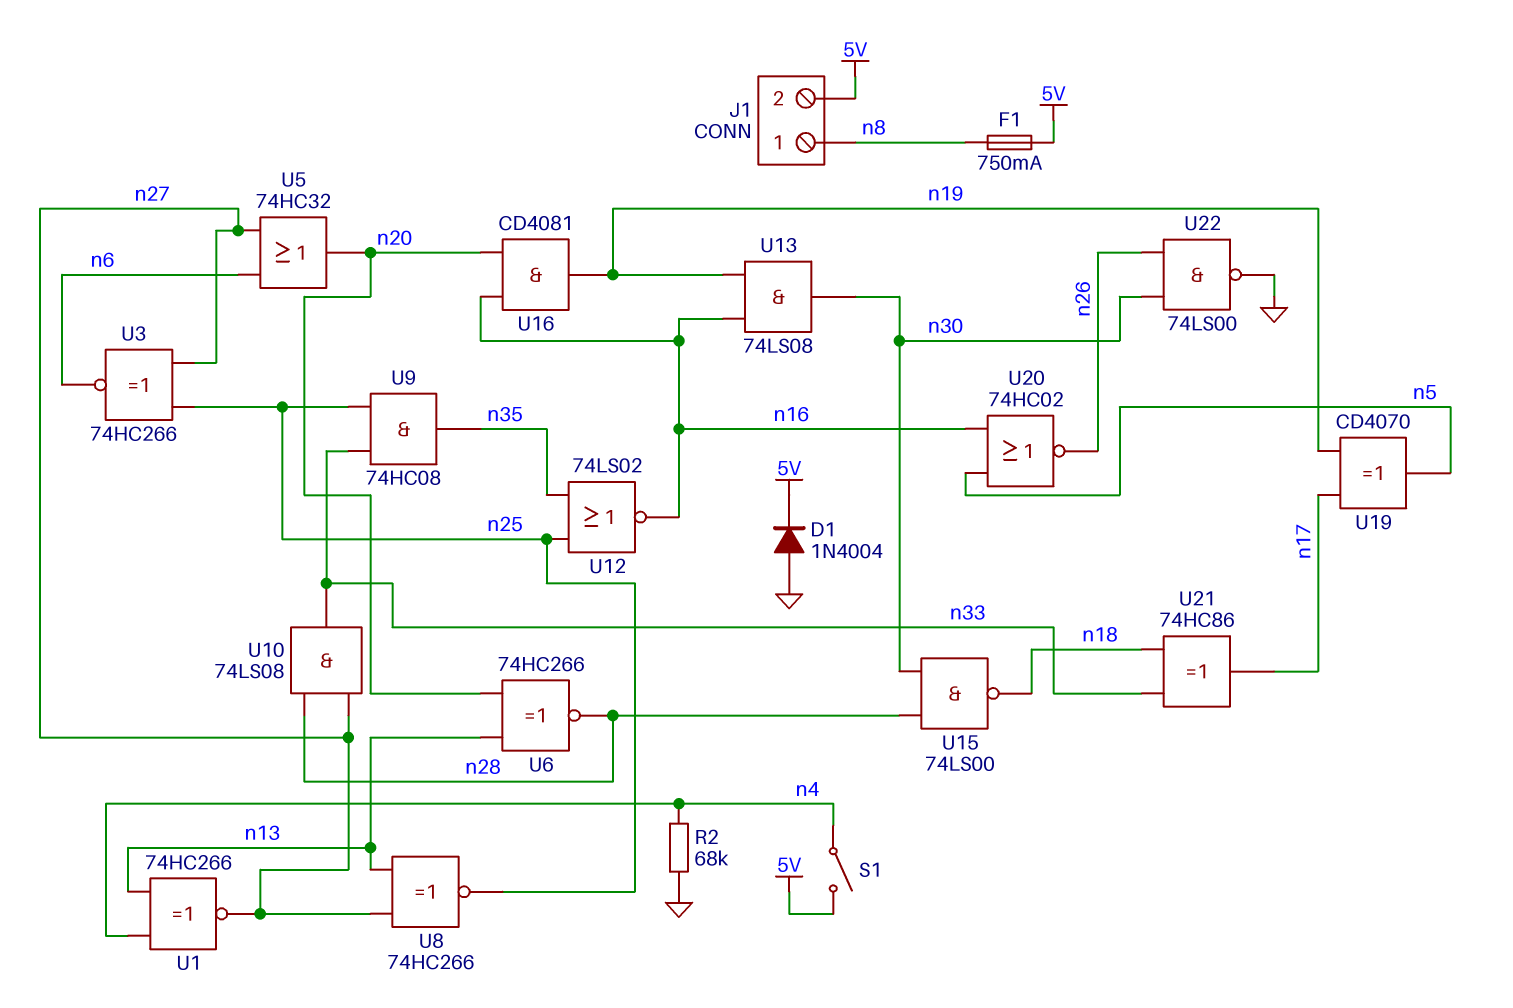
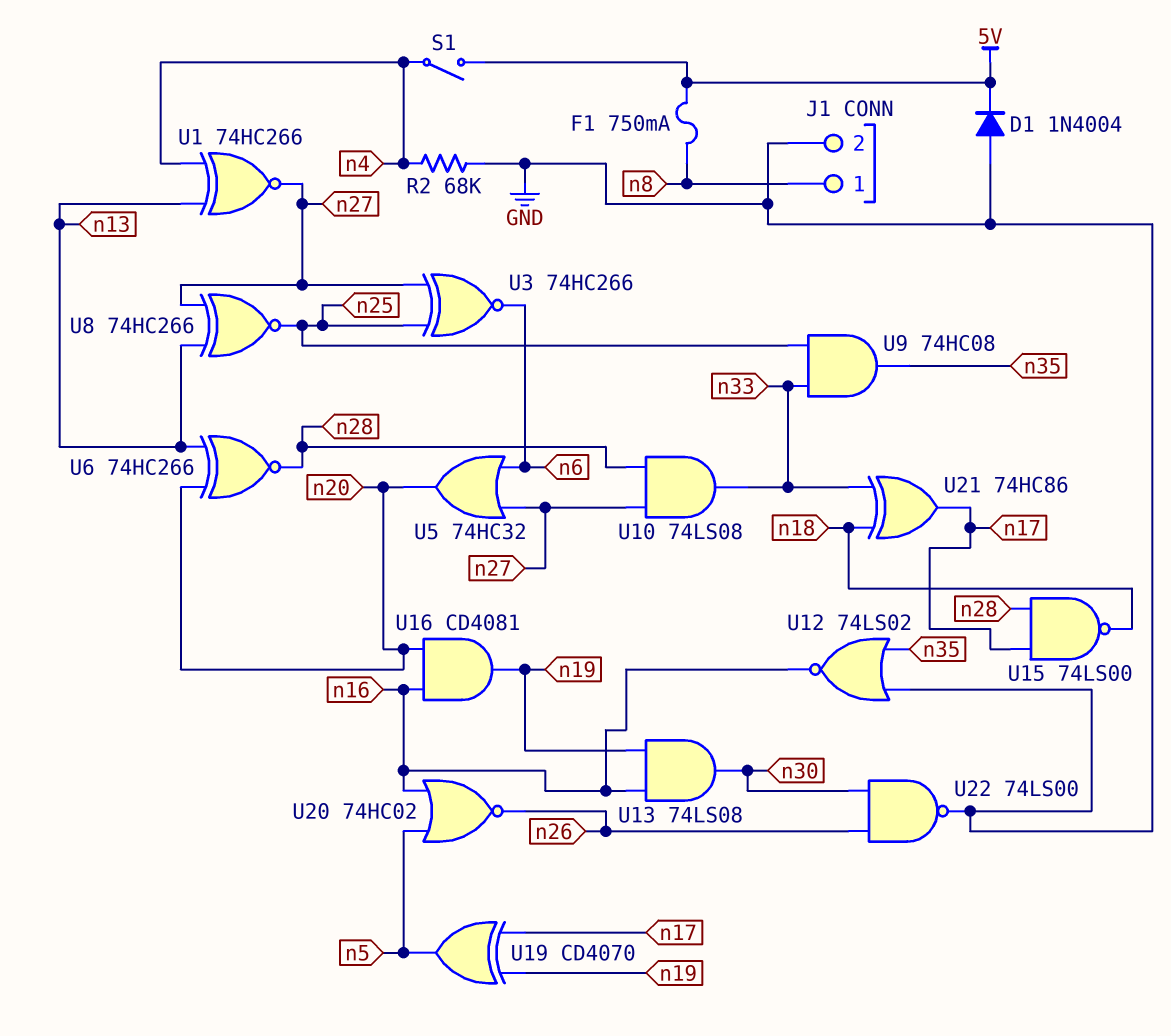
J1 pin 2: 5V -> GND
U12: NOR 74LS02 (in n25, in n35, out n16) -> NOR 74LS02 (in GND, in n35, out n16)
U15: NAND 74LS00 (in n28, in n30, out n18) -> NAND 74LS00 (in n17, in n28, out n18)

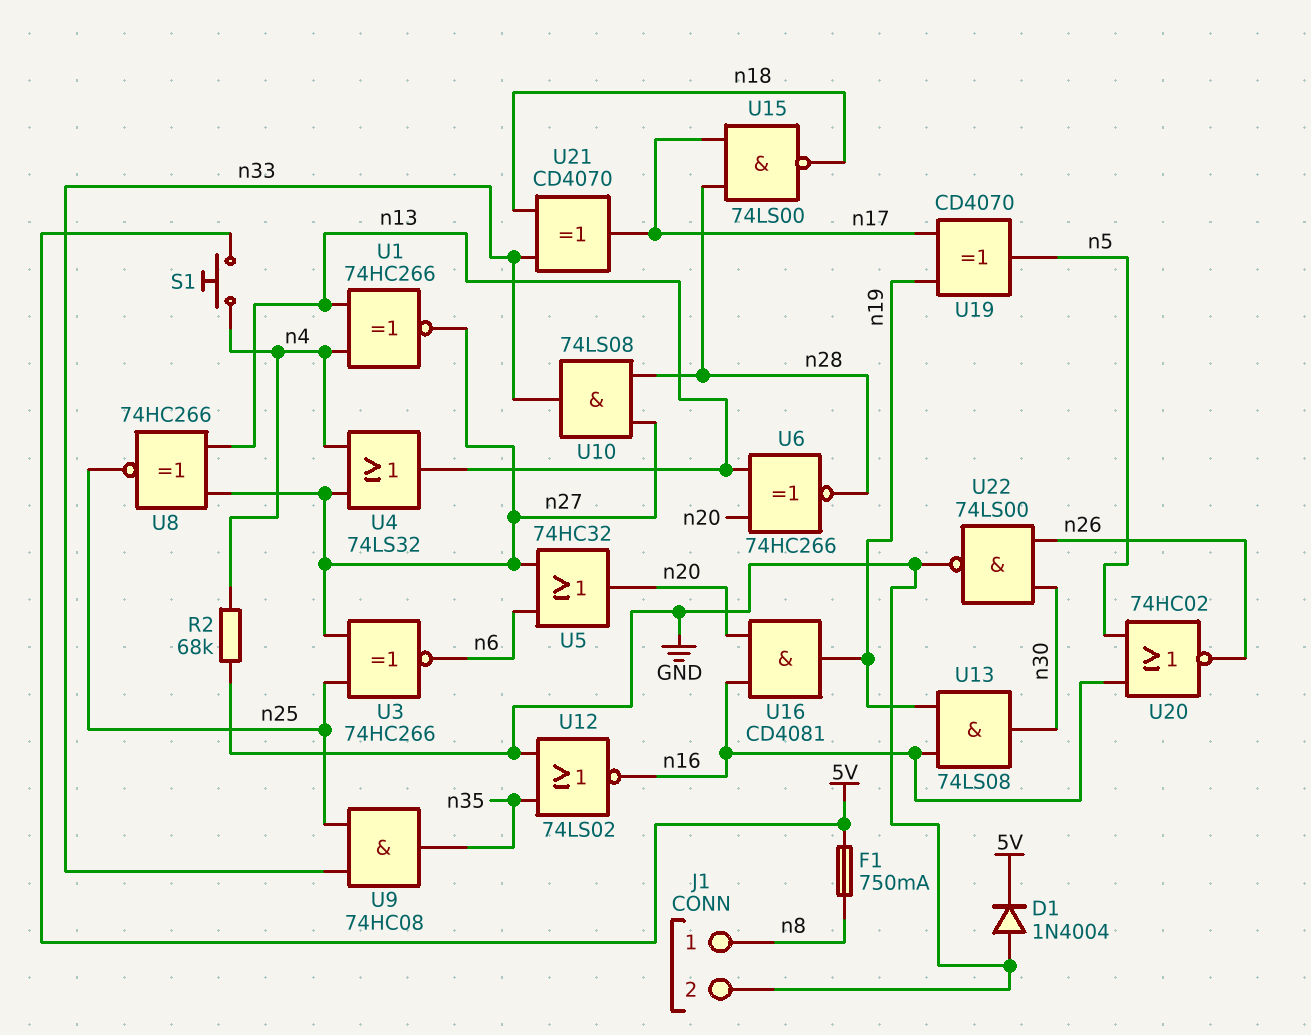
S1: switch (5V, n4) -> button (5V, n4)
U4: none -> OR 74LS32 (in n4, in n27, out n13)
U21: XOR 74HC86 (in n18, in n33, out n17) -> XOR CD4070 (in n18, in n33, out n17)

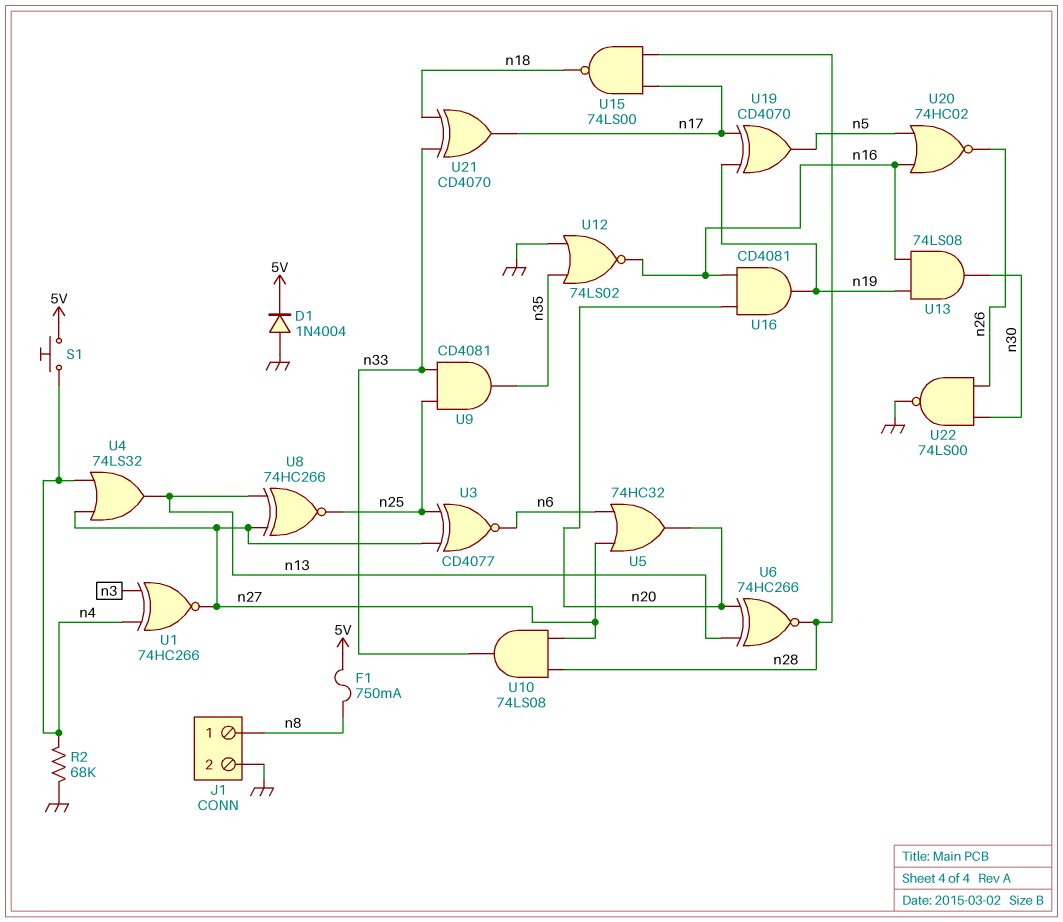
U1: XNOR 74HC266 (in n4, in n13, out n27) -> XNOR 74HC266 (in n3, in n4, out n27)
U3: XNOR 74HC266 (in n25, in n27, out n6) -> XNOR CD4077 (in n25, in n27, out n6)
U9: AND 74HC08 (in n25, in n33, out n35) -> AND CD4081 (in n25, in n33, out n35)

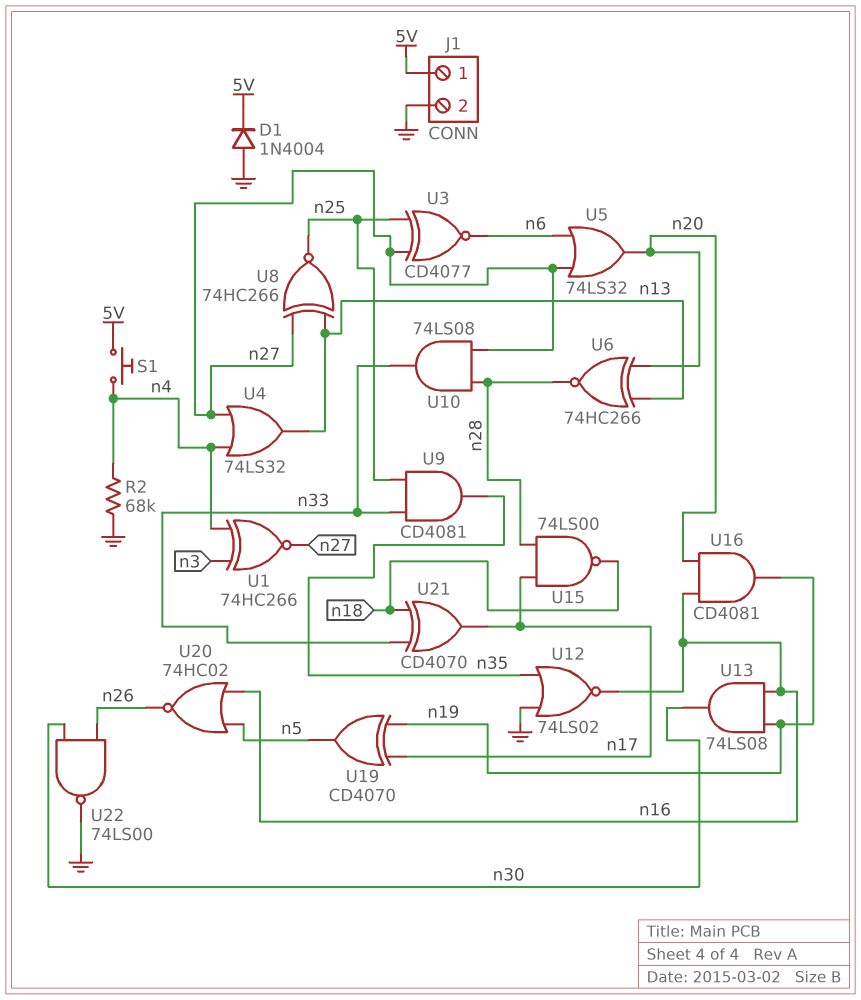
F1: 750mA (5V, n8) -> none
J1 pin 1: n8 -> 5V
U5: OR 74HC32 (in n6, in n27, out n20) -> OR 74LS32 (in n6, in n27, out n20)

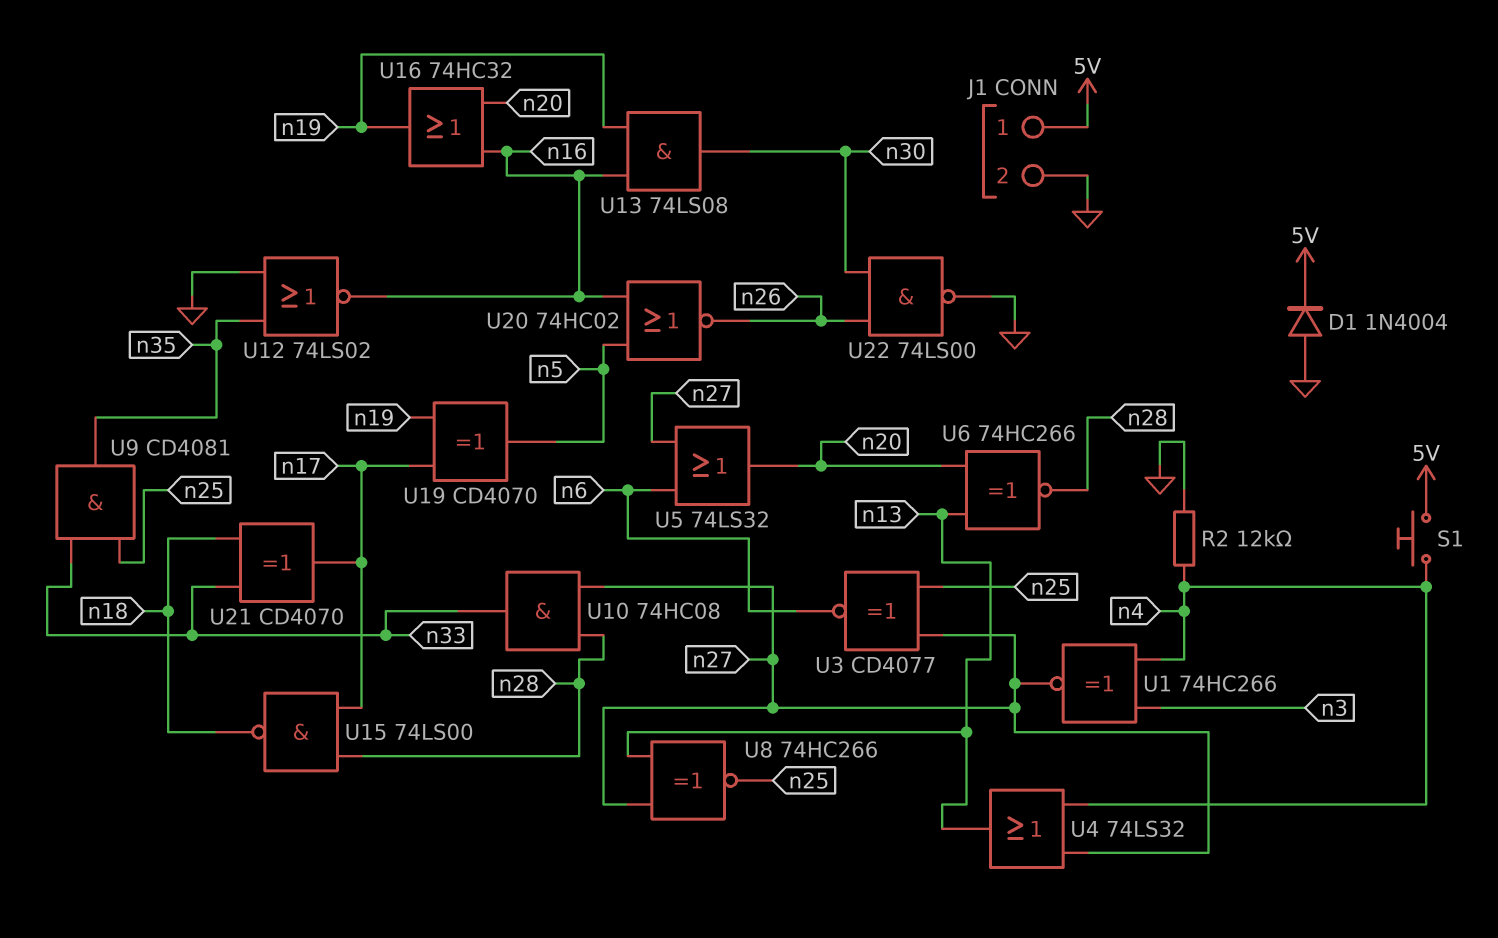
R2: 68k (GND, n4) -> 12k (GND, n4)
U10: AND 74LS08 (in n27, in n28, out n33) -> AND 74HC08 (in n27, in n28, out n33)
U16: AND CD4081 (in n16, in n20, out n19) -> OR 74HC32 (in n16, in n20, out n19)

